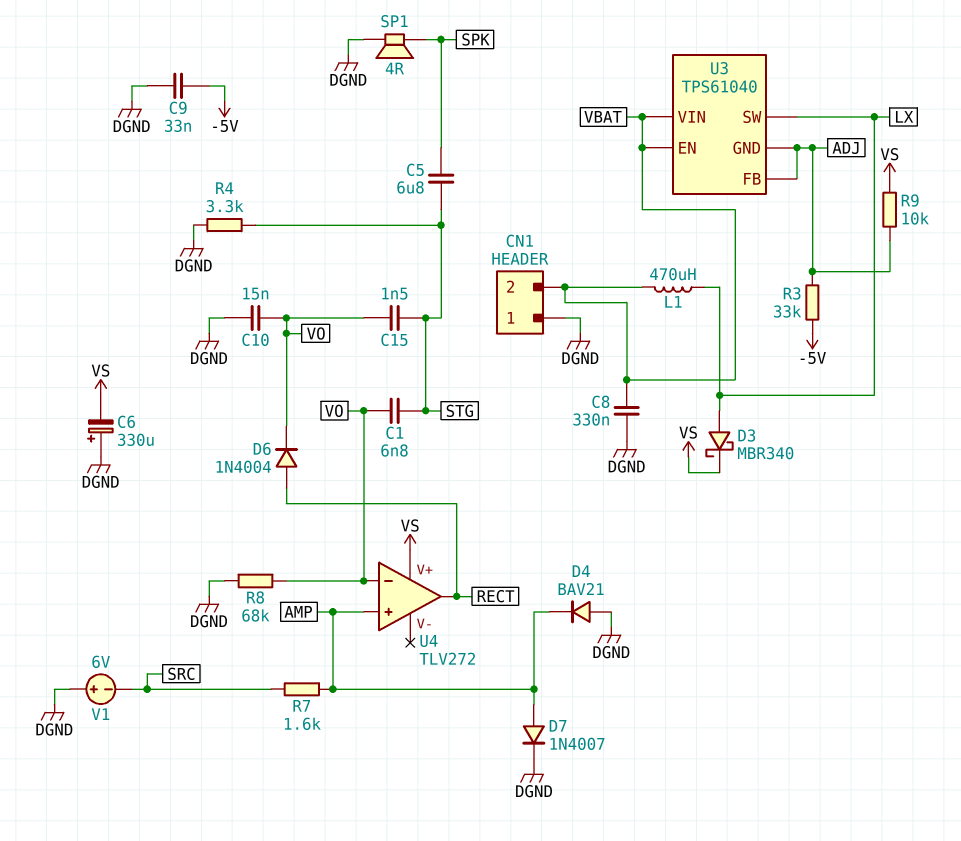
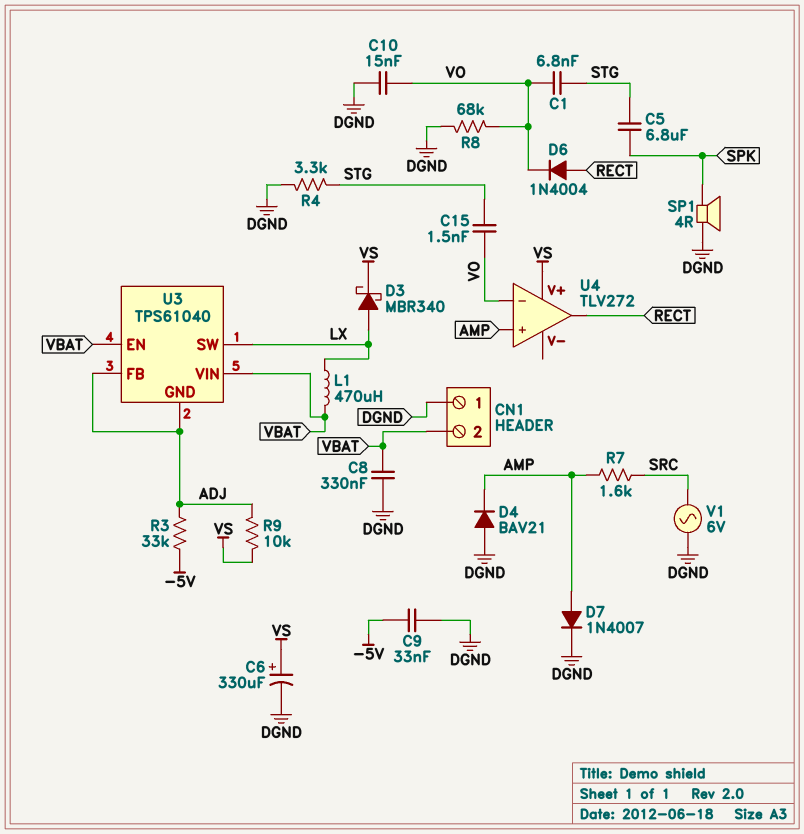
C6: 330uF (plus DGND, minus VS) -> 330uF (plus VS, minus DGND)
V1: 6V (plus DGND, minus SRC) -> AC 6V (DGND, SRC)

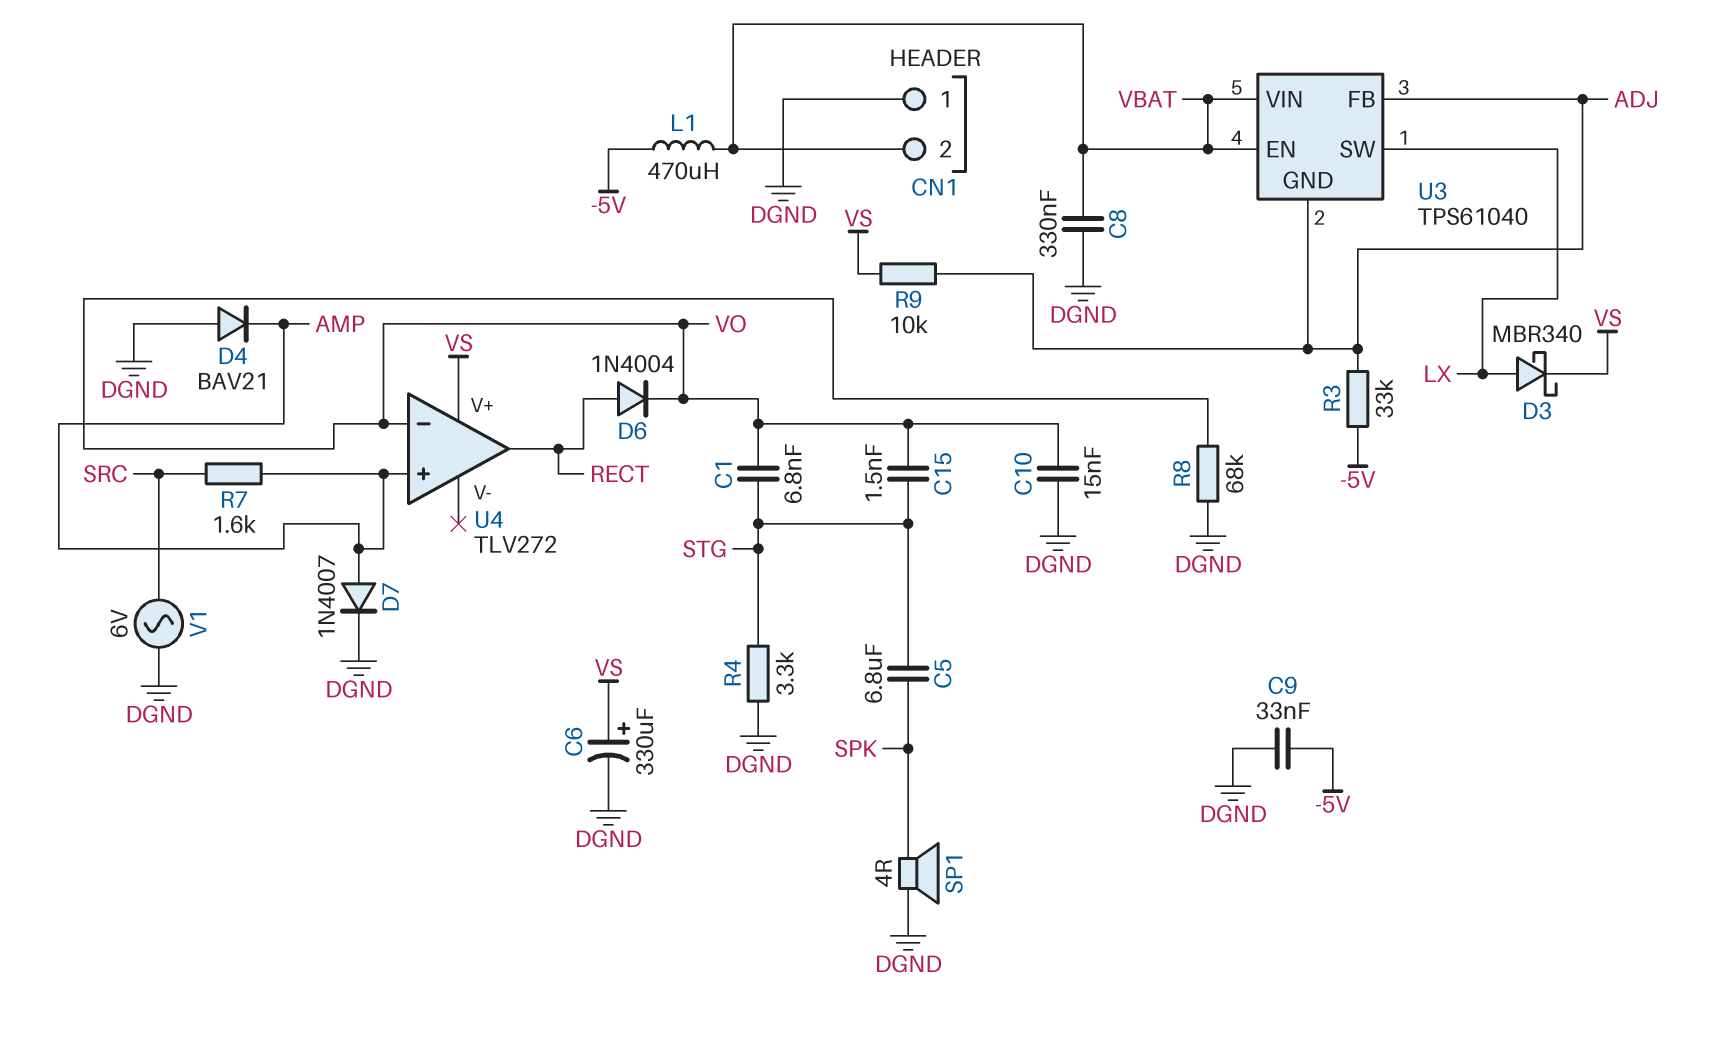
L1: 470uH (LX, VBAT) -> 470uH (-5V, VBAT)

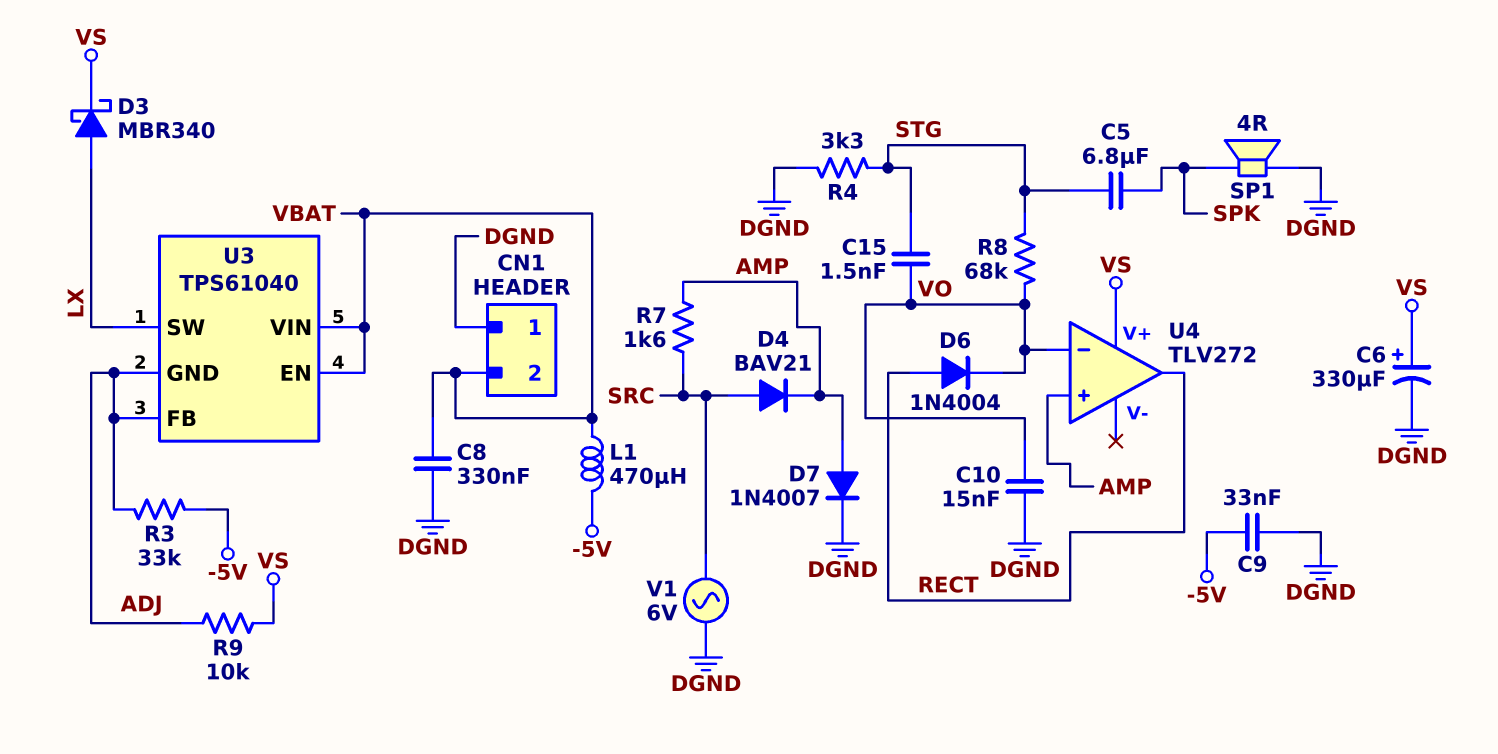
C1: 6.8nF (STG, VO) -> none
D4: diode BAV21 (A DGND, K AMP) -> diode BAV21 (A SRC, K AMP)
R8: 68k (DGND, VO) -> 68k (STG, VO)

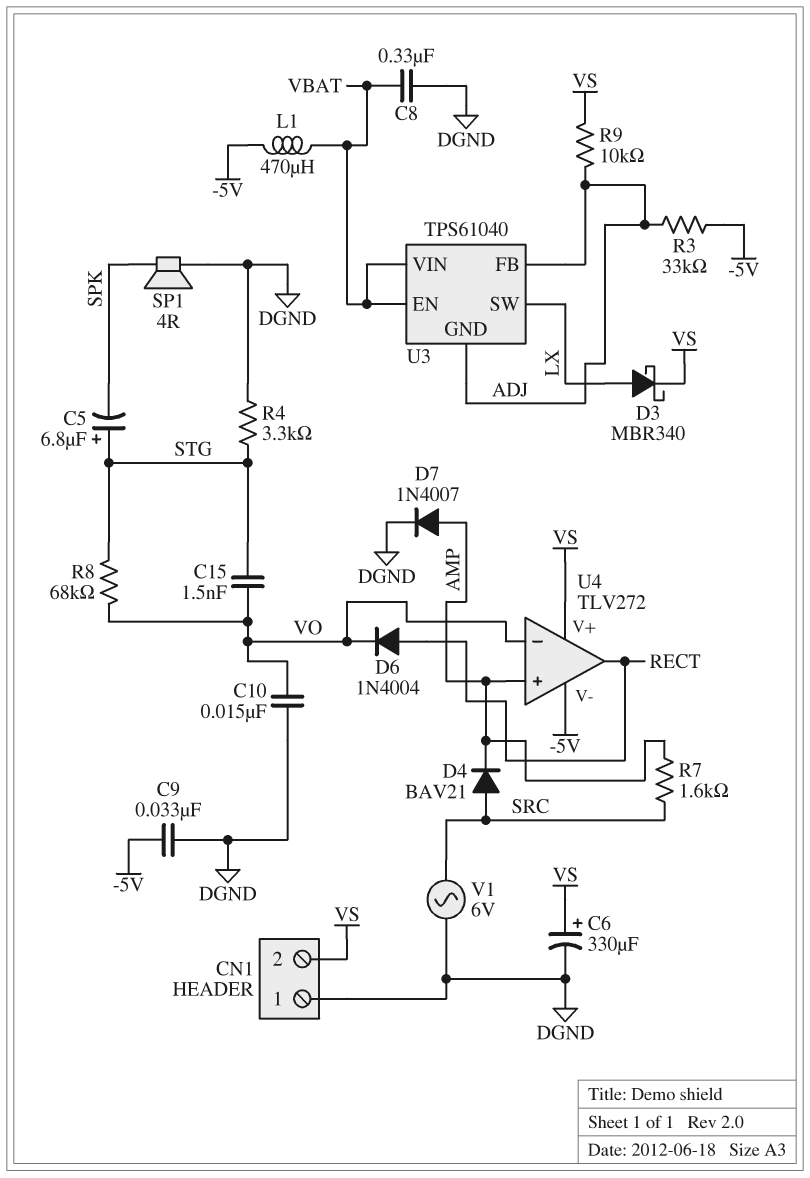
C5: 6.8uF (SPK, STG) -> 6.8uF (plus STG, minus SPK)
CN1 pin 2: VBAT -> VS
U4 pin V-: none -> -5V

